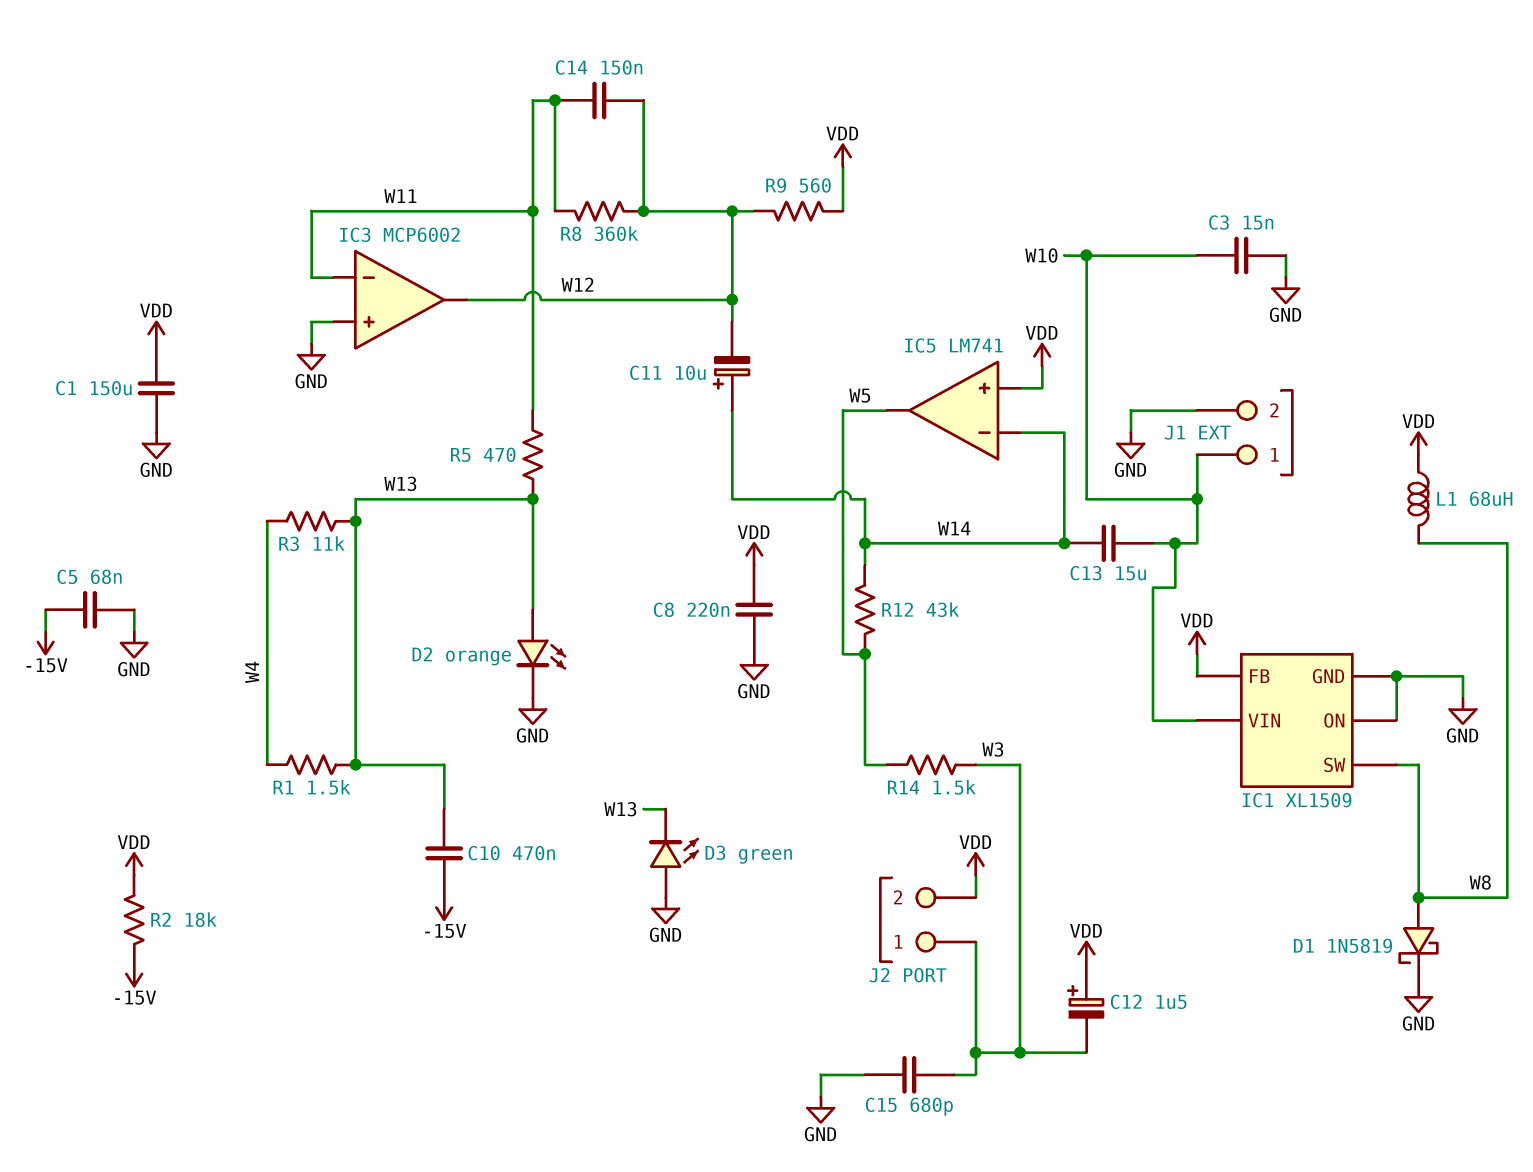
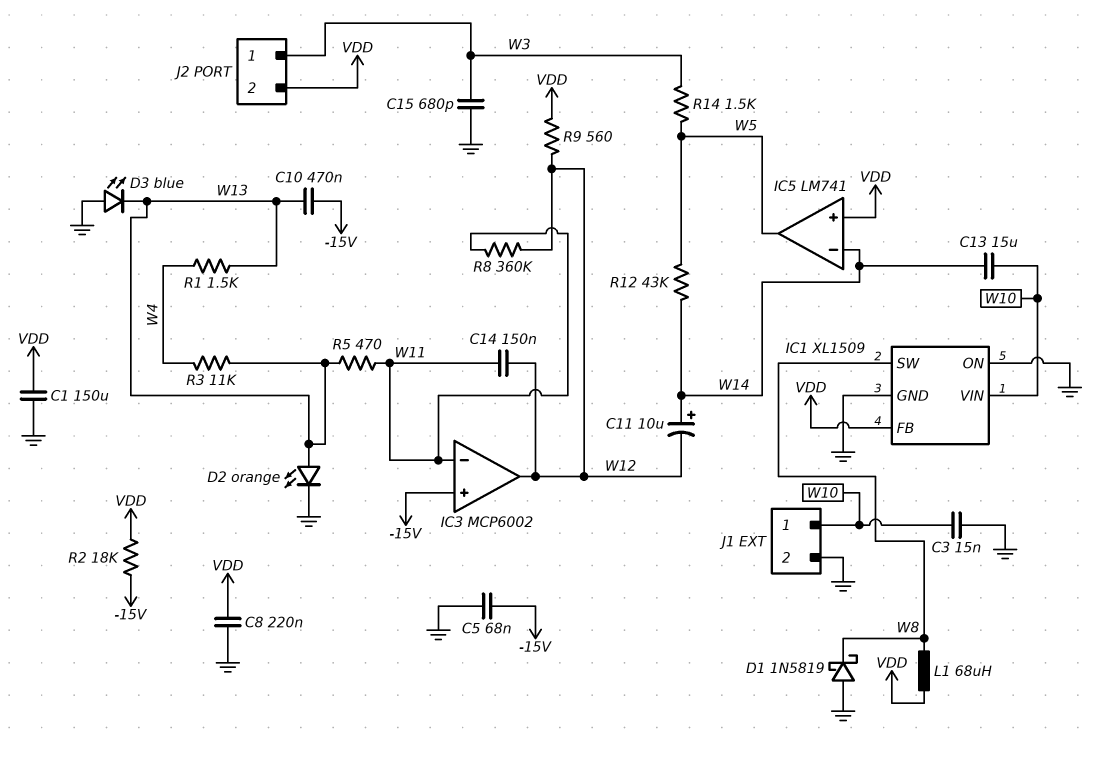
C12: 1.5uF (plus VDD, minus W3) -> none
D1: schottky 1N5819 (A W8, K GND) -> schottky 1N5819 (A GND, K W8)
D3: LED green (A GND, K W13) -> LED blue (A GND, K W13)
IC3 pin in+: GND -> -15V

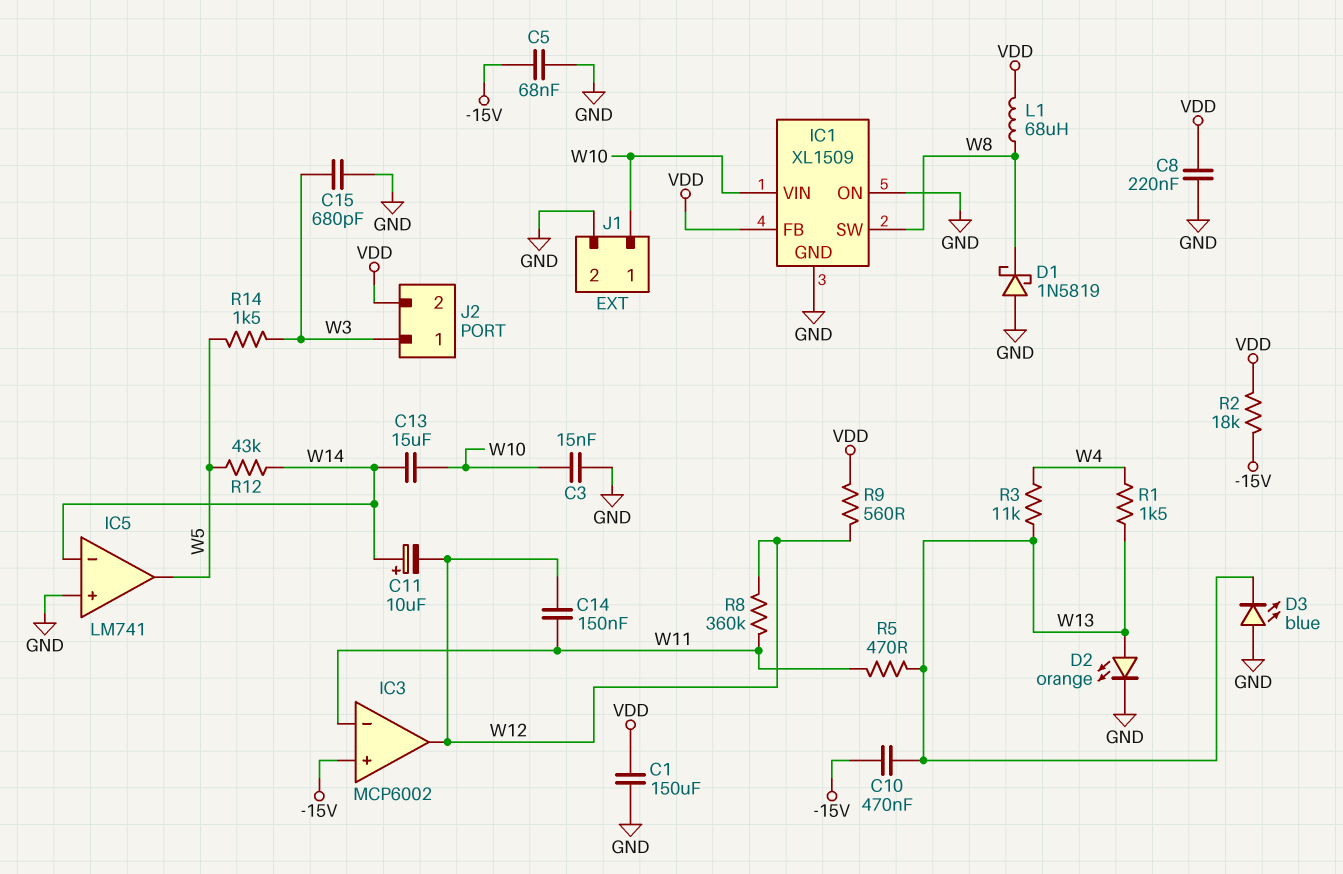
IC5 pin in+: VDD -> GND

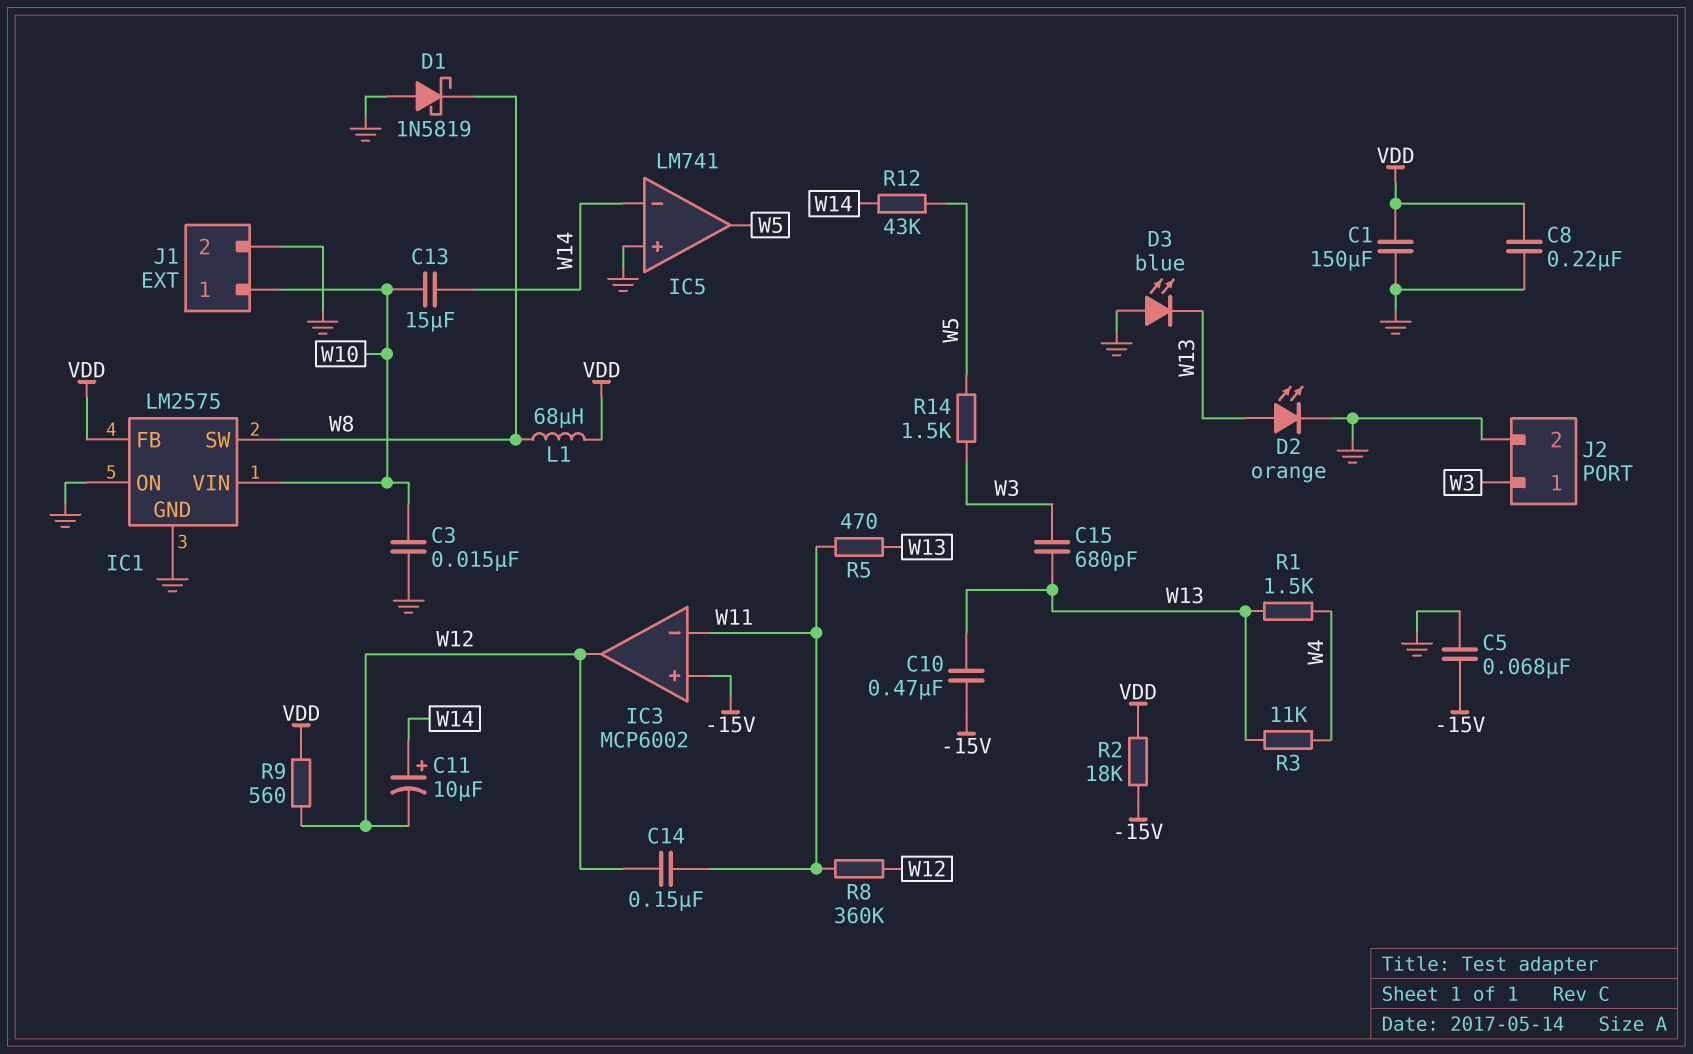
C15: 680pF (GND, W3) -> 680pF (W3, W13)
IC1: XL1509 -> LM2575
J2 pin 2: VDD -> GND

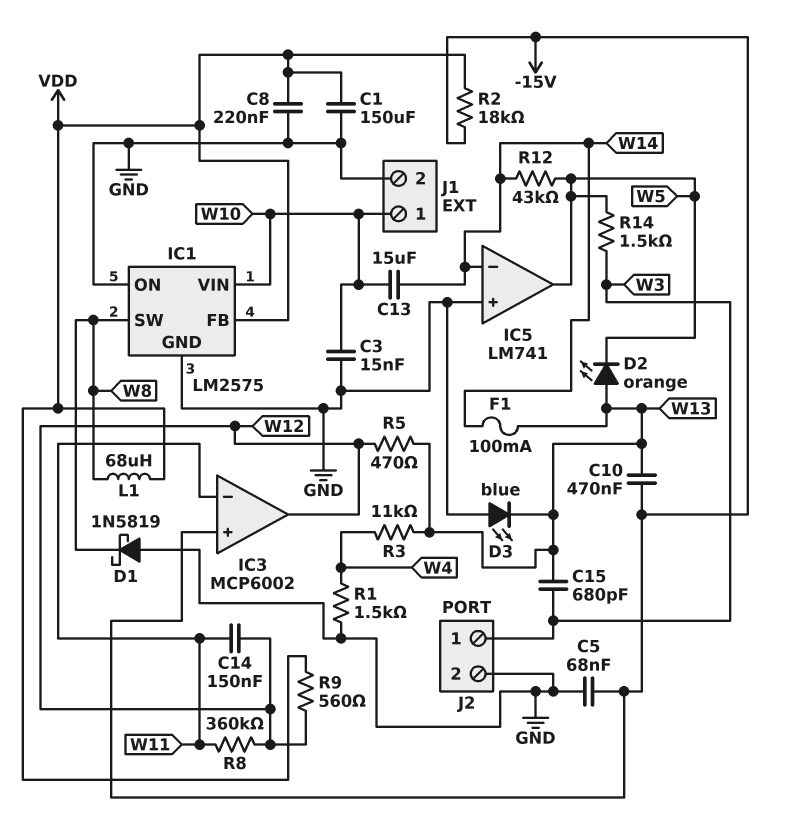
C11: 10uF (plus W14, minus W12) -> none
D2: LED orange (A W13, K GND) -> LED orange (A W13, K W5)
F1: none -> 100mA (W13, W14)
R1: 1.5k (W4, W13) -> 1.5k (GND, W4)
R5: 470 (W11, W13) -> 470 (W12, W13)

